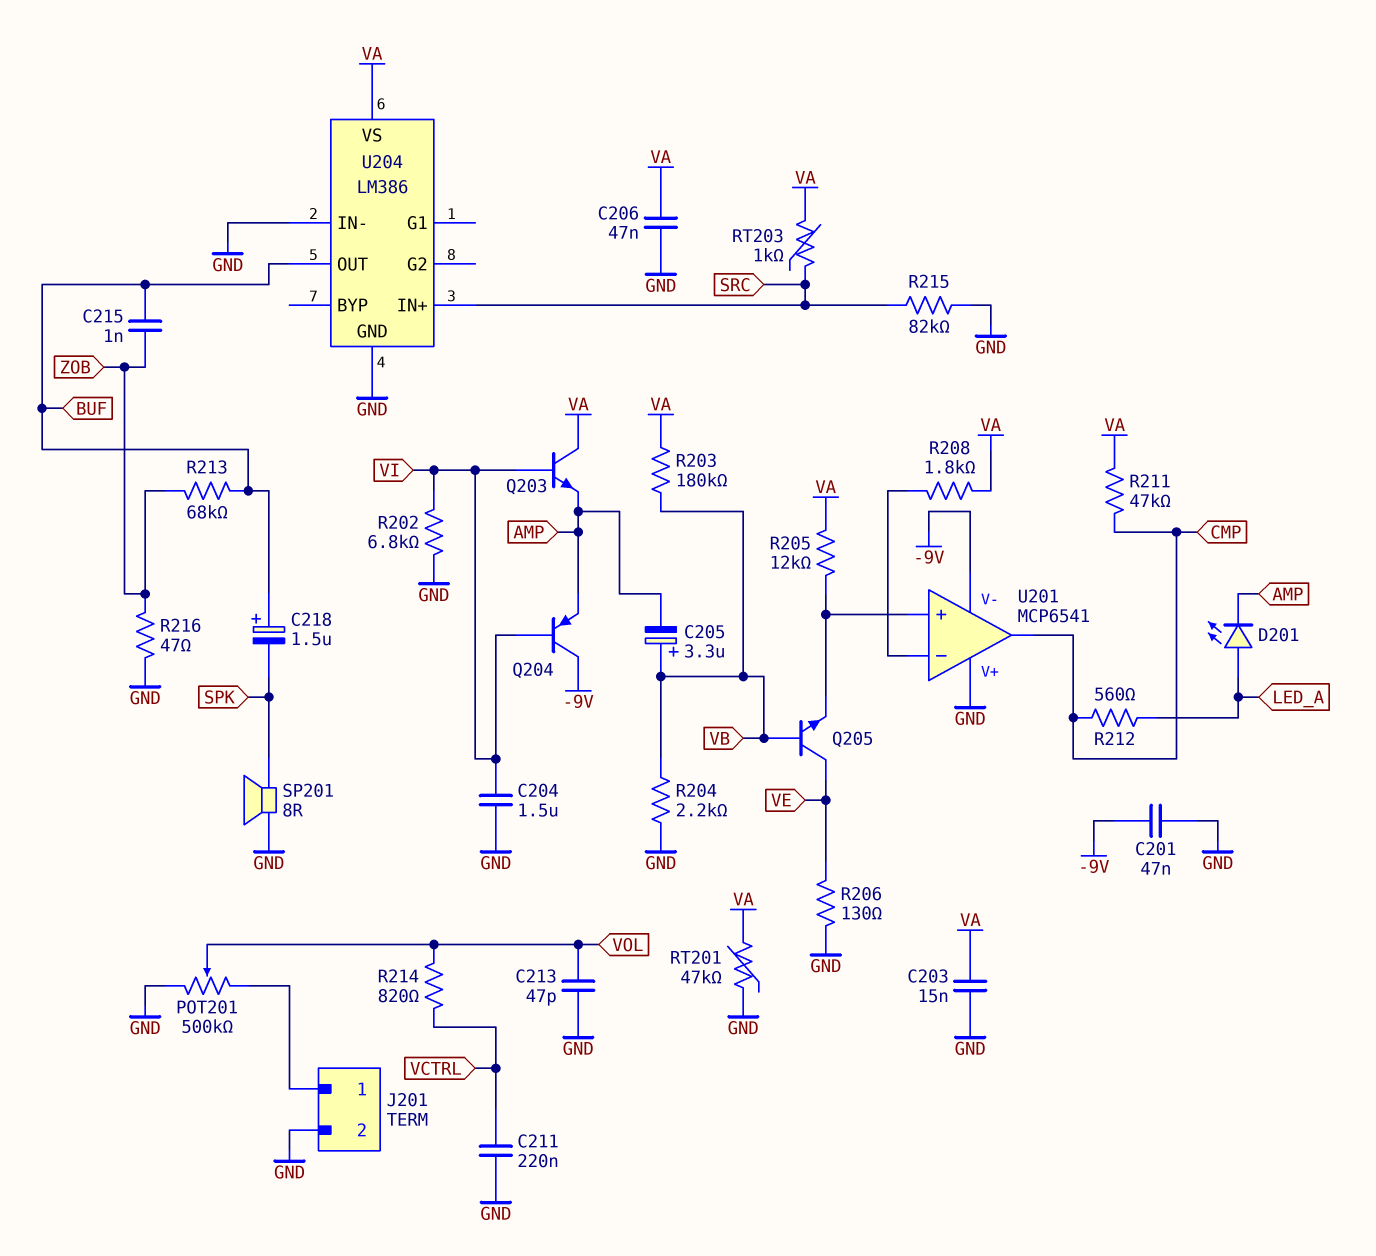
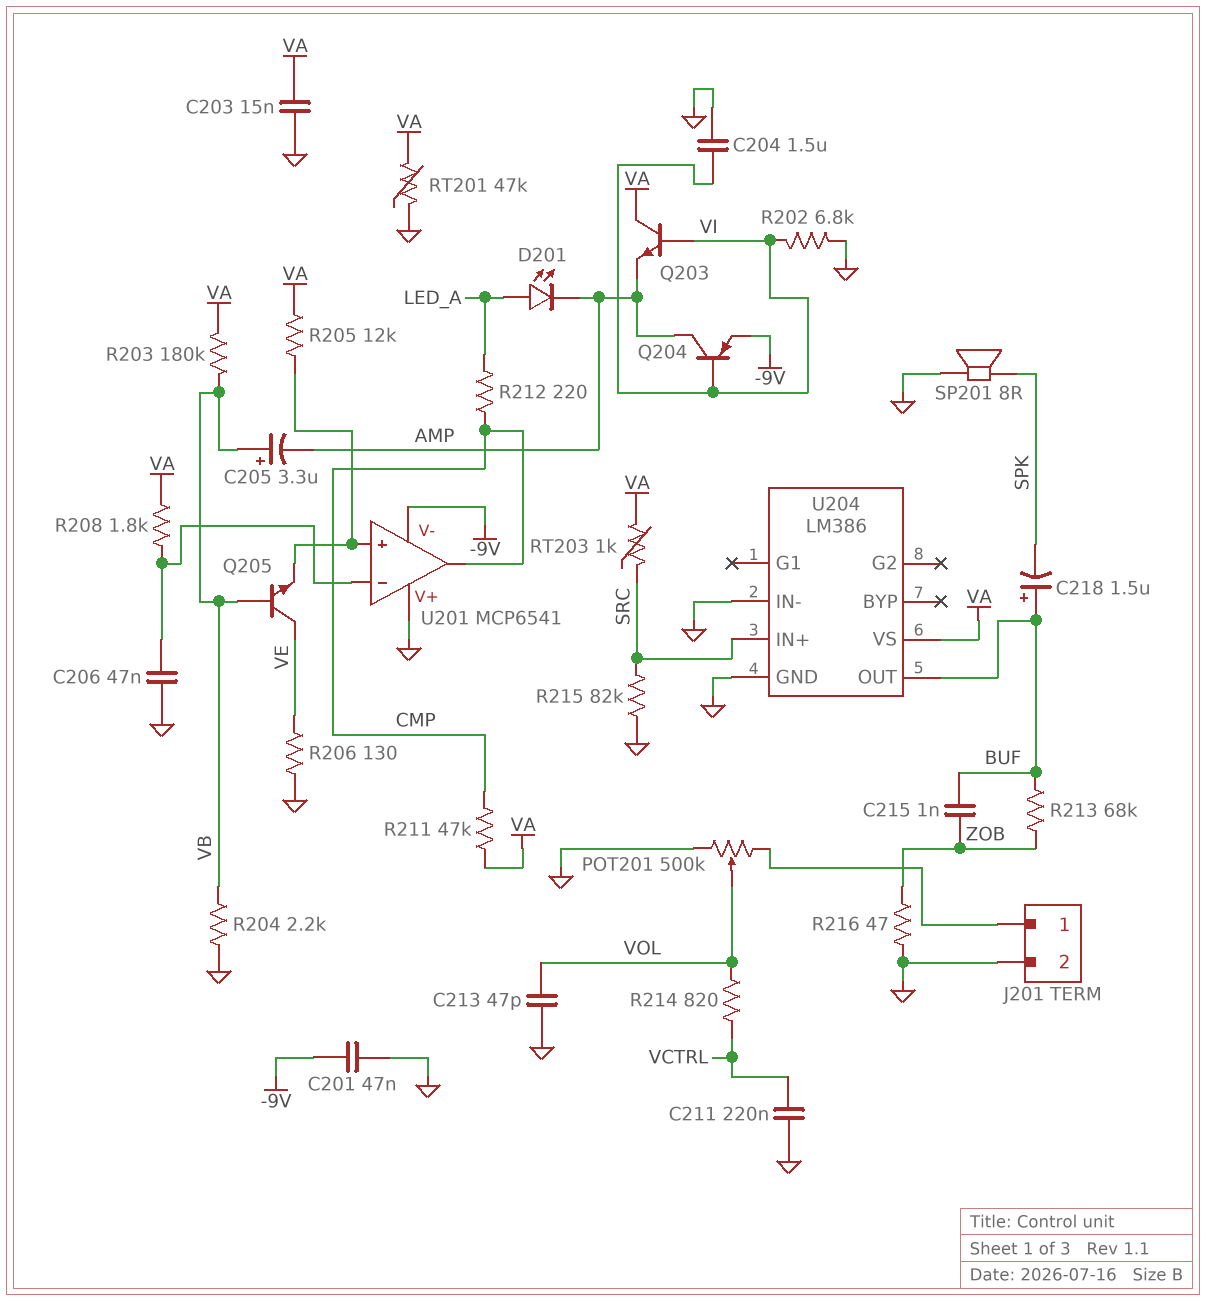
C206: 47nF (GND, VA) -> 47nF (GND, U201/in-)
Q204: PNP (B VI, C -9V, E AMP) -> PNP (B VI, C AMP, E -9V)
R212: 560 (CMP, LED_A) -> 220 (CMP, LED_A)

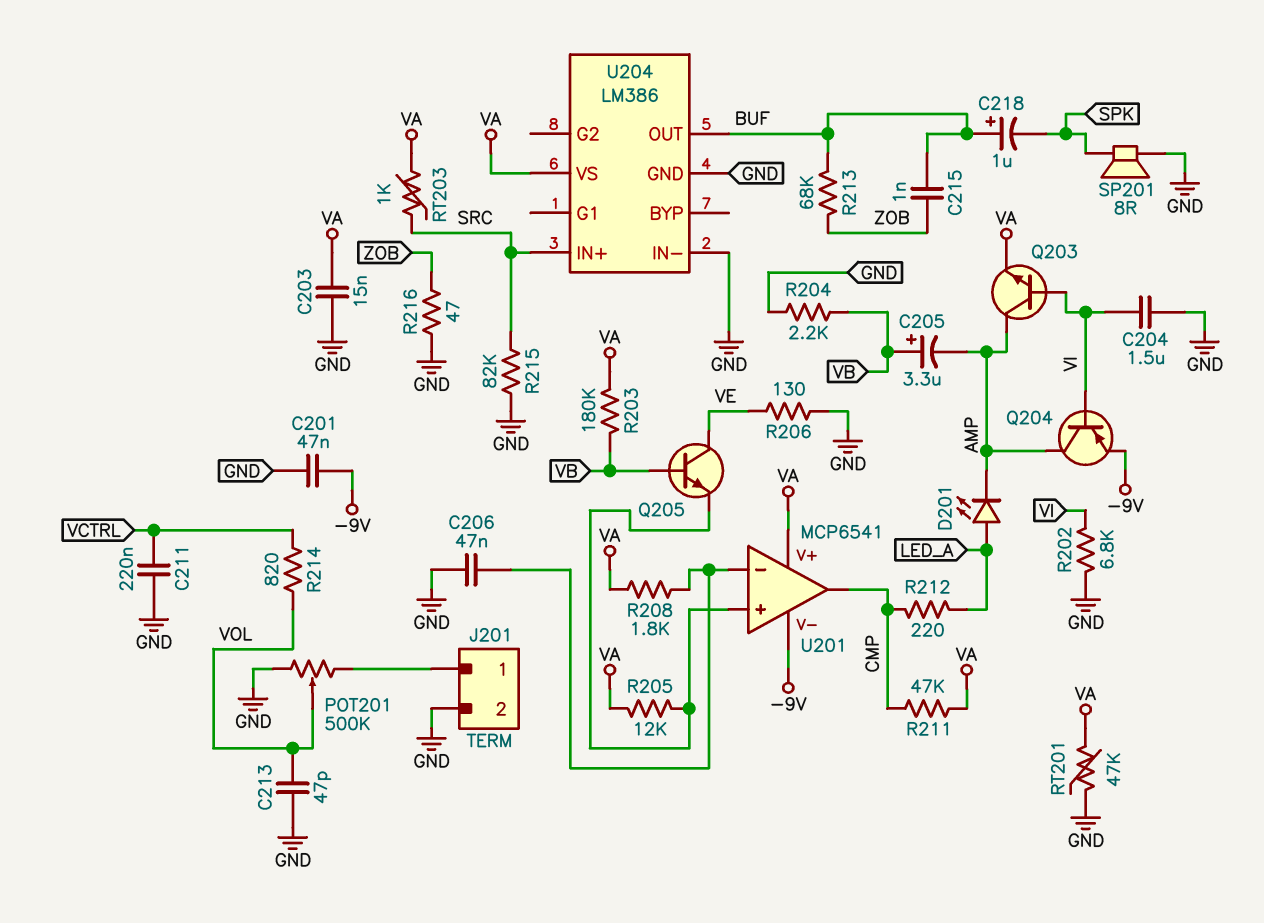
C218: 1.5uF (plus BUF, minus SPK) -> 1uF (plus BUF, minus SPK)
Q203: NPN (B VI, C VA, E AMP) -> NPN (B VI, C AMP, E VA)
U201 pin V+: GND -> VA

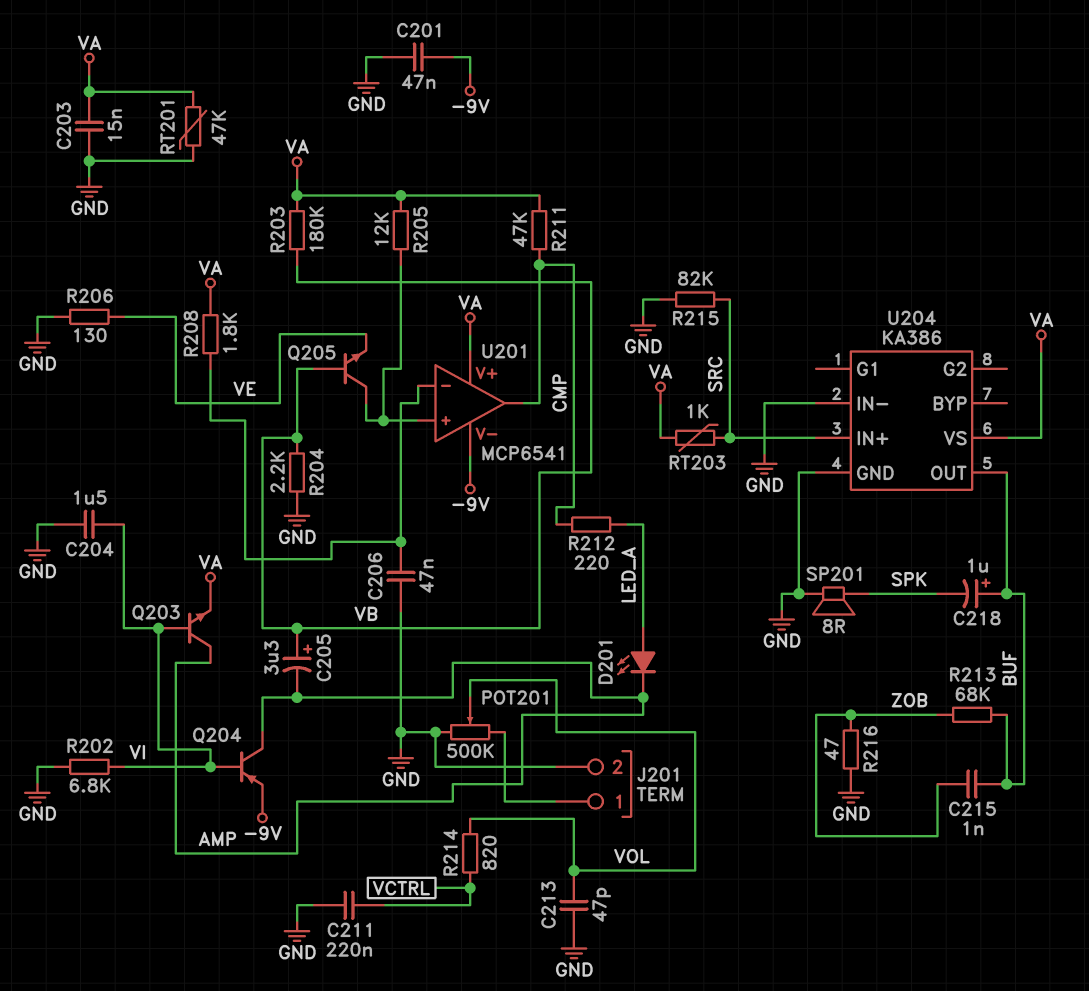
Q205: NPN (B VB, C VE, E U201/in+) -> NPN (B VB, C U201/in+, E VE)
U204: LM386 -> KA386

